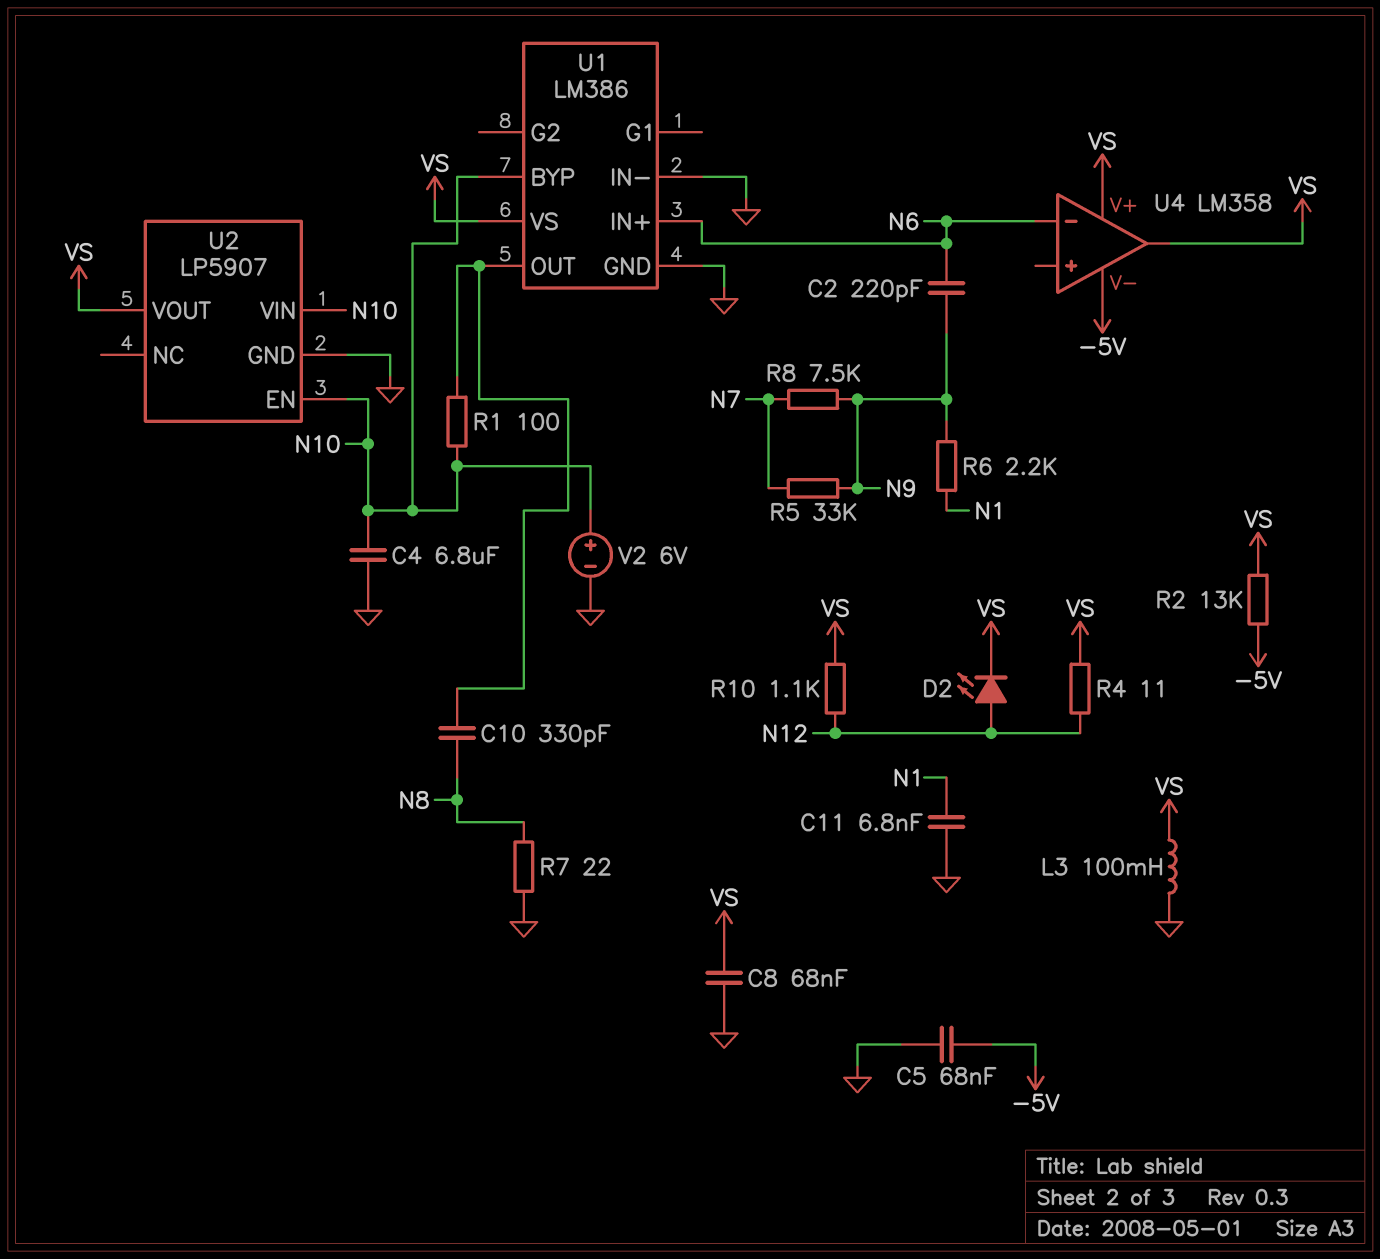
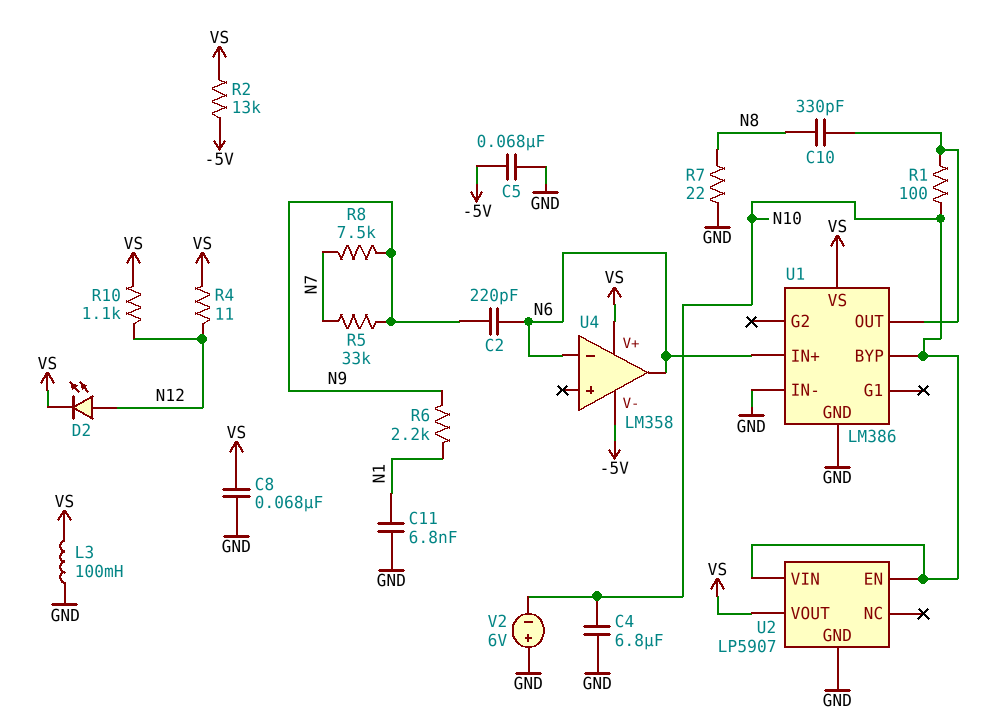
U4 pin out: VS -> N6
V2: 6V (plus N10, minus GND) -> 6V (plus GND, minus N10)

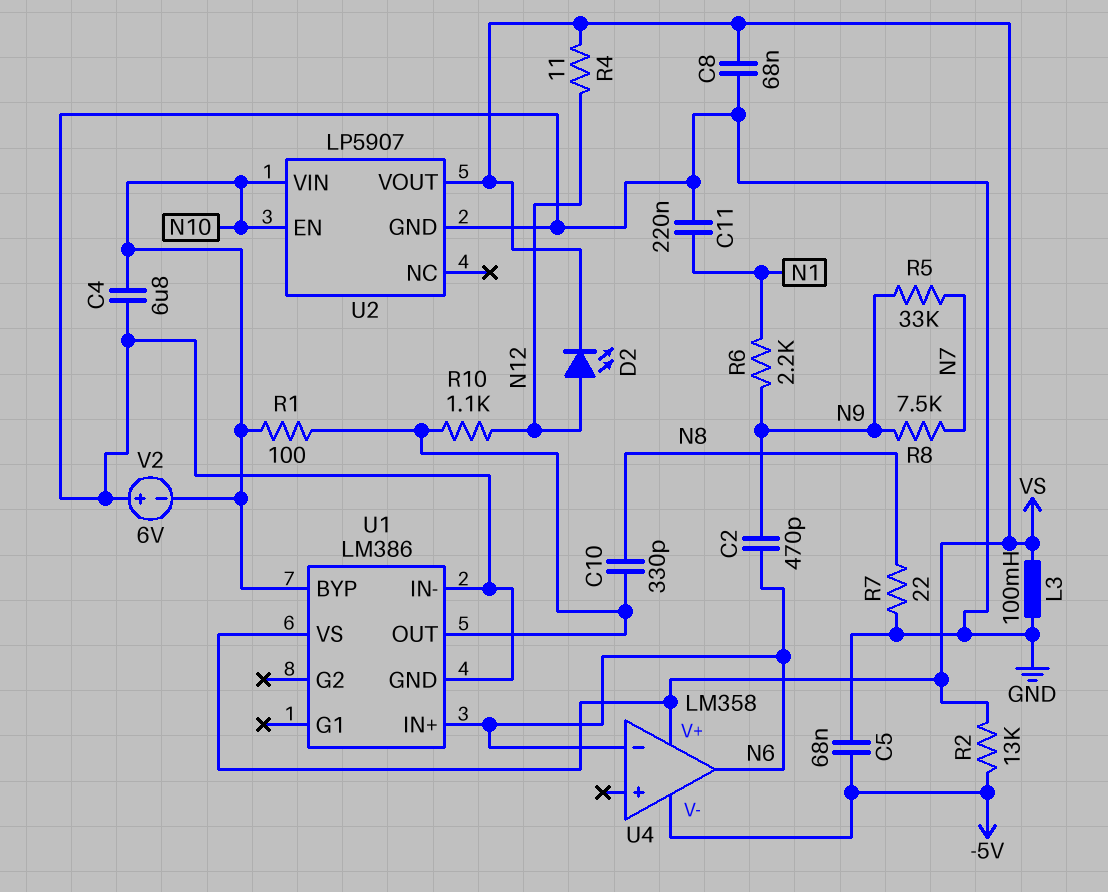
C2: 220pF (N6, N9) -> 470pF (N6, N9)
C11: 6.8nF (GND, N1) -> 220nF (GND, N1)
R10: 1.1k (N12, VS) -> 1.1k (N12, U1/OUT)

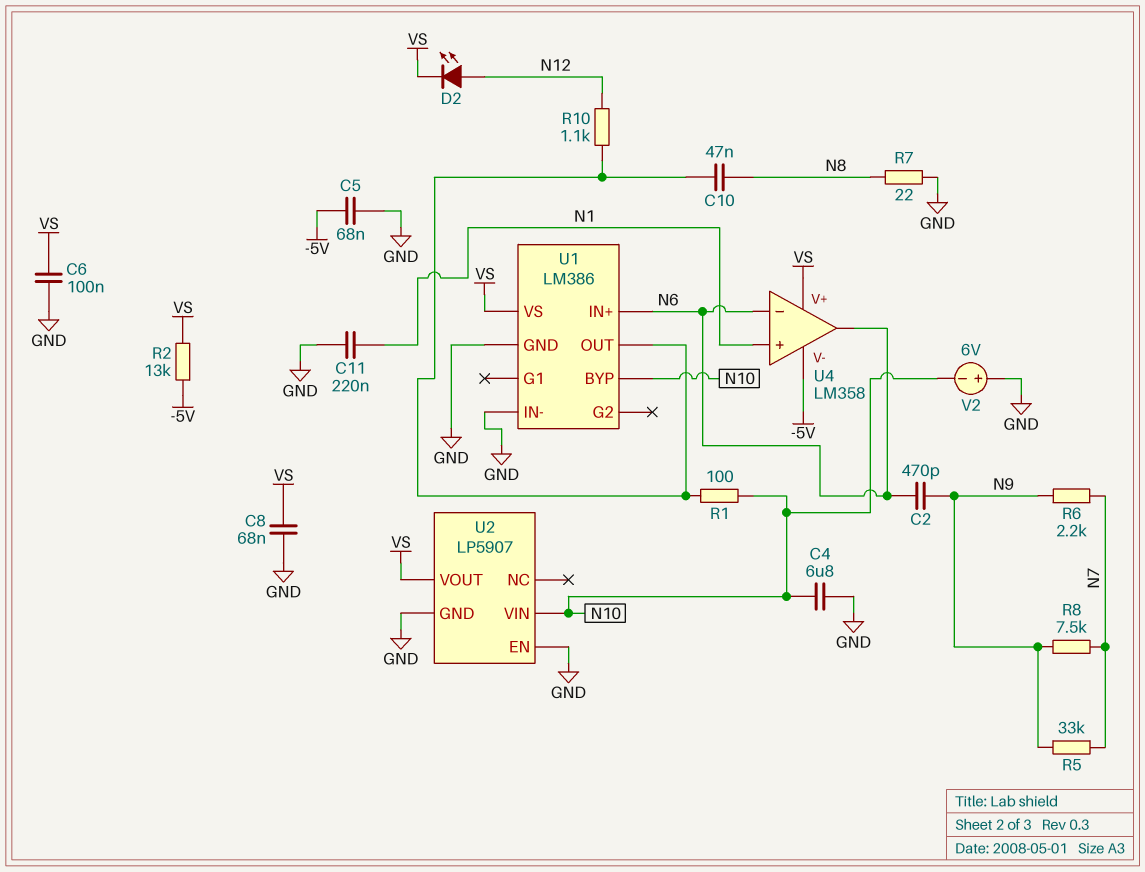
C6: none -> 100nF (GND, VS)
C10: 330pF (N8, U1/OUT) -> 47nF (N8, U1/OUT)
L3: 100mH (GND, VS) -> none
R4: 11 (N12, VS) -> none
R6: 2.2k (N1, N9) -> 2.2k (N7, N9)
U2 pin EN: N10 -> GND
U4 pin in+: none -> N1

